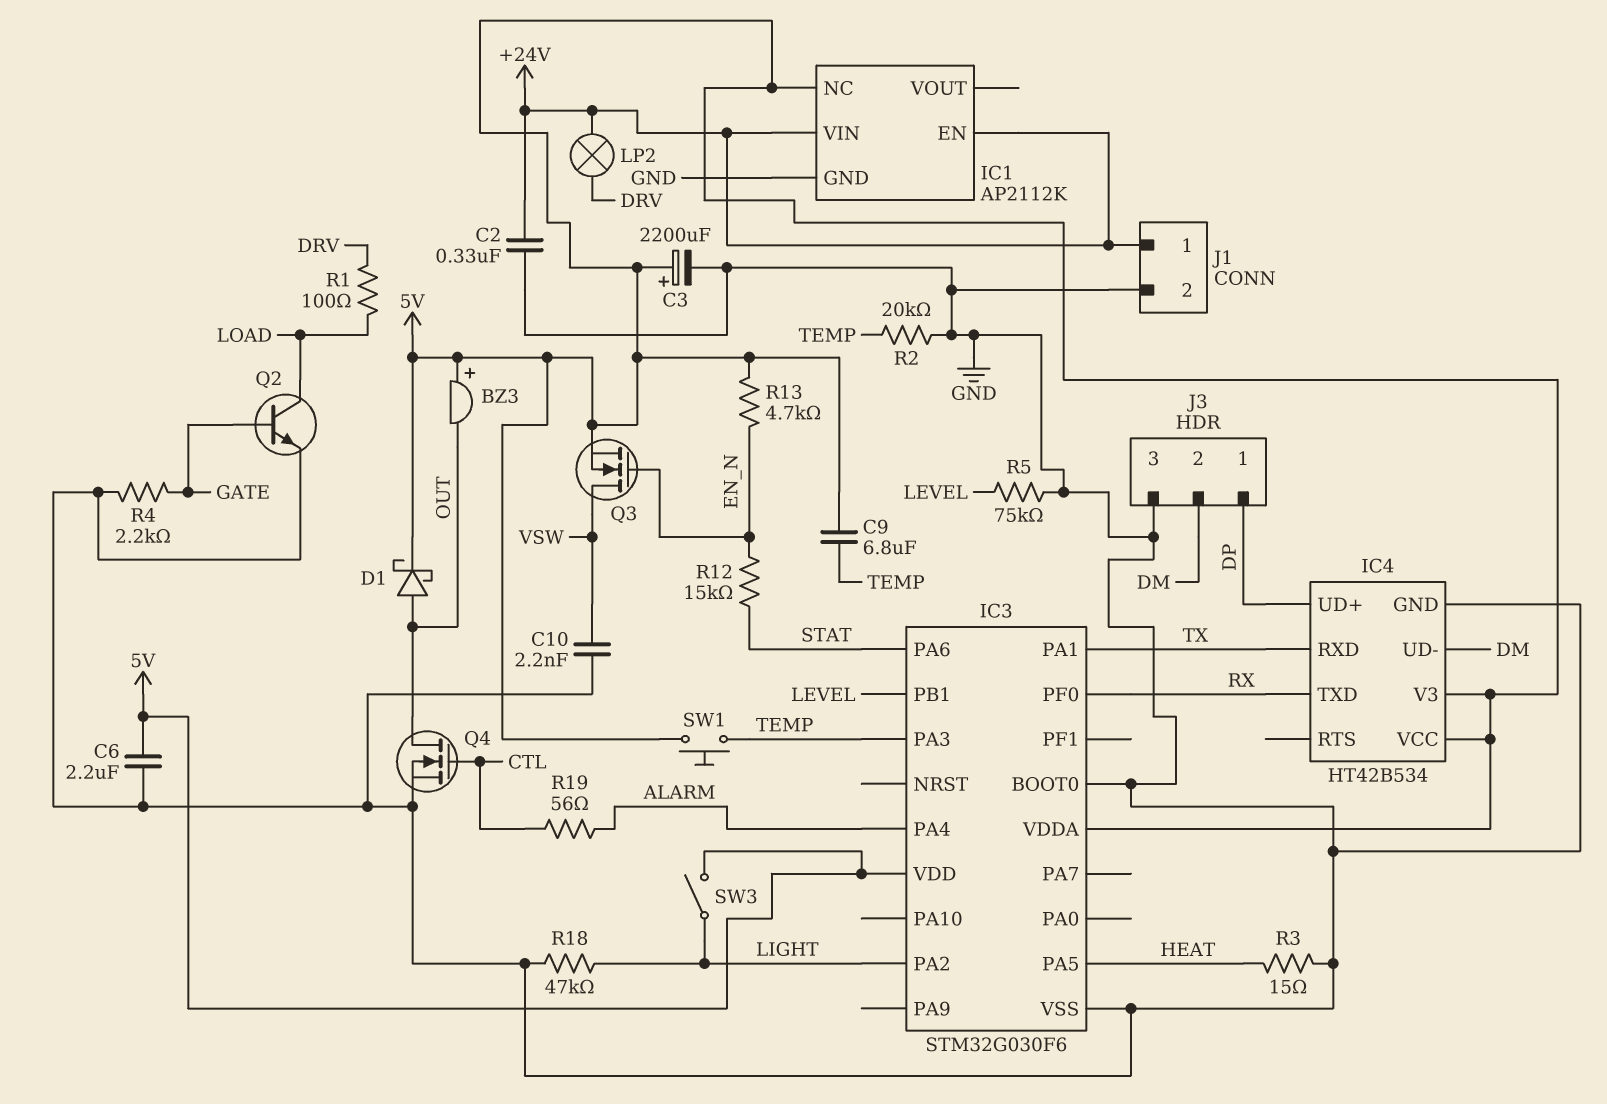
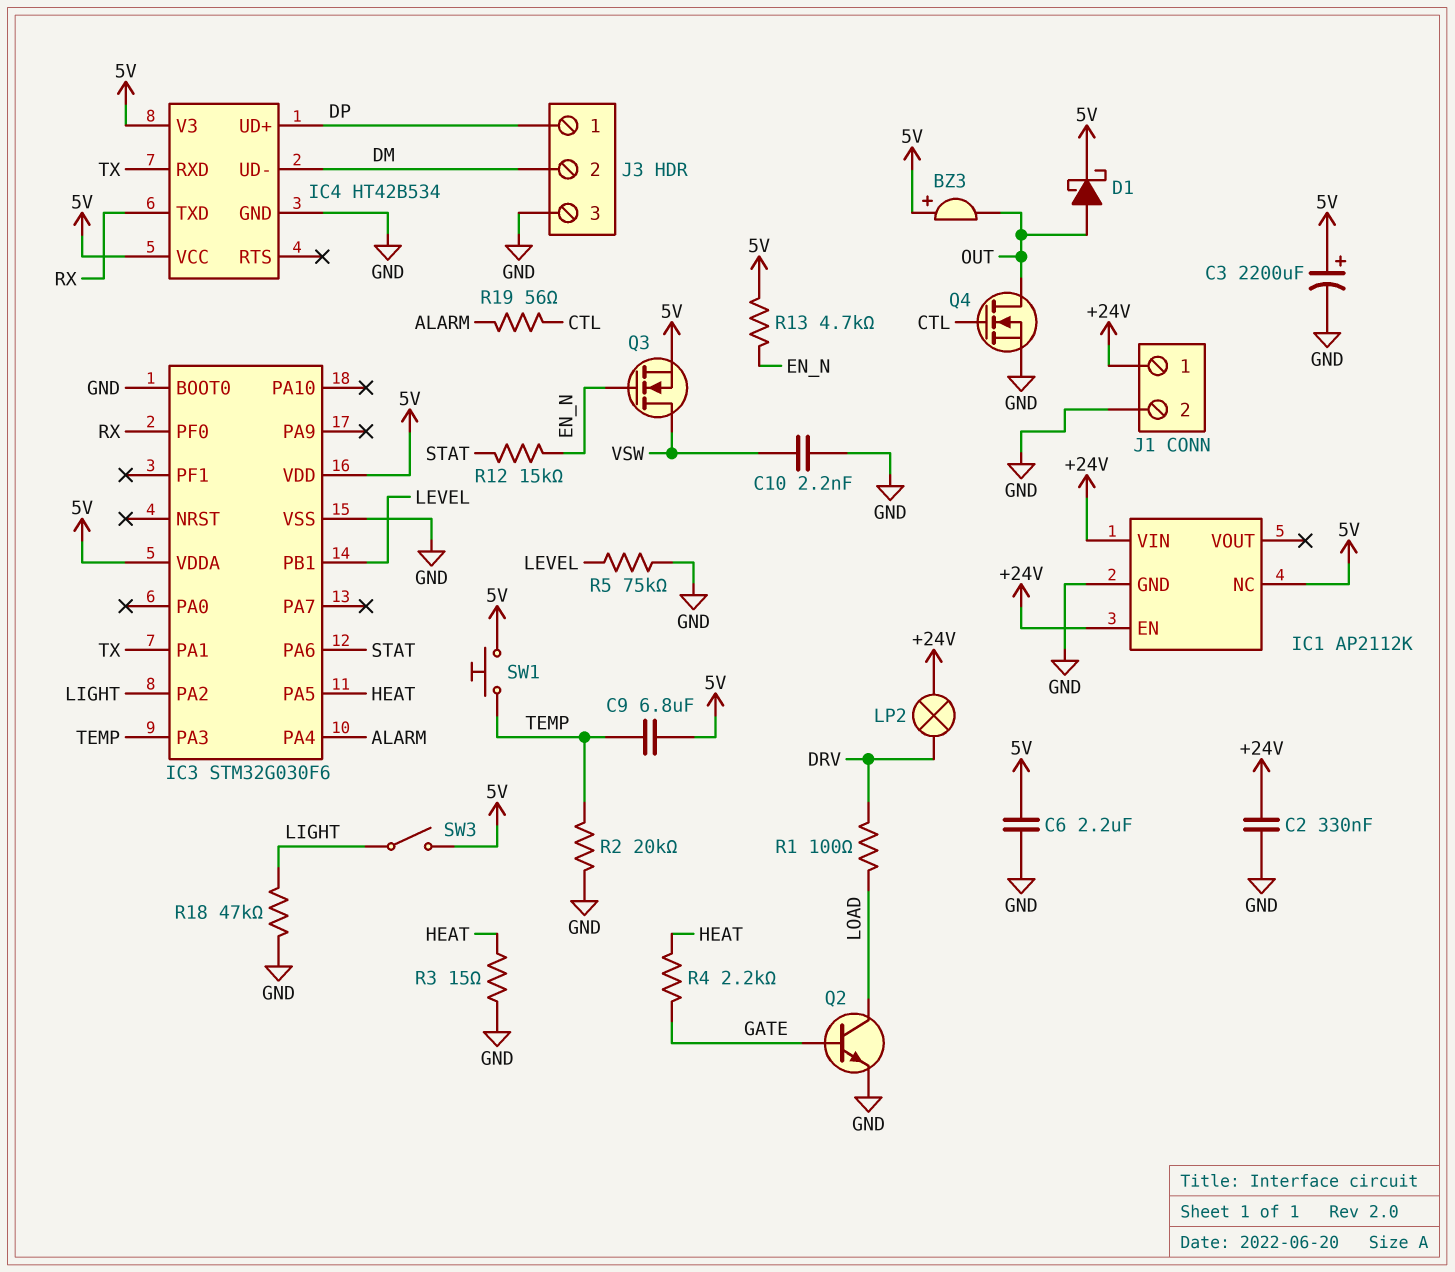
R4: 2.2k (GATE, GND) -> 2.2k (GATE, HEAT)

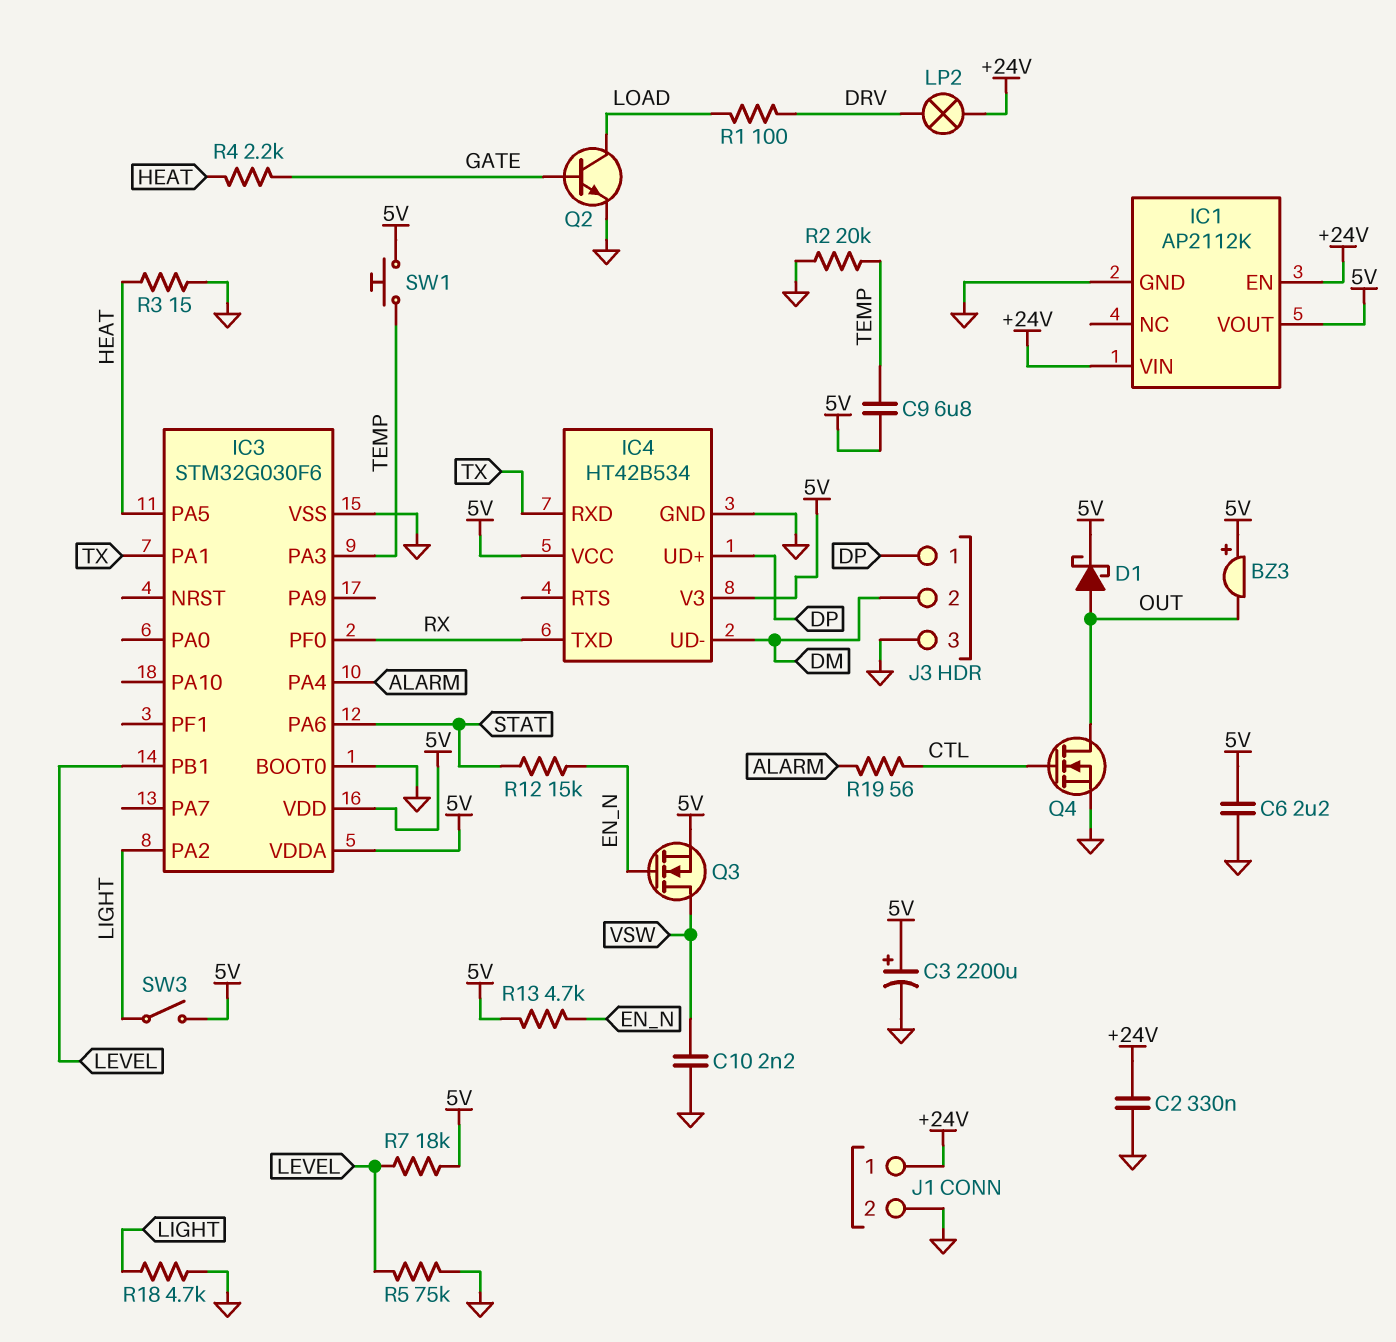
IC1 pin NC: 5V -> none
IC1 pin VOUT: none -> 5V
R7: none -> 18k (5V, LEVEL)
R18: 47k (GND, LIGHT) -> 4.7k (GND, LIGHT)

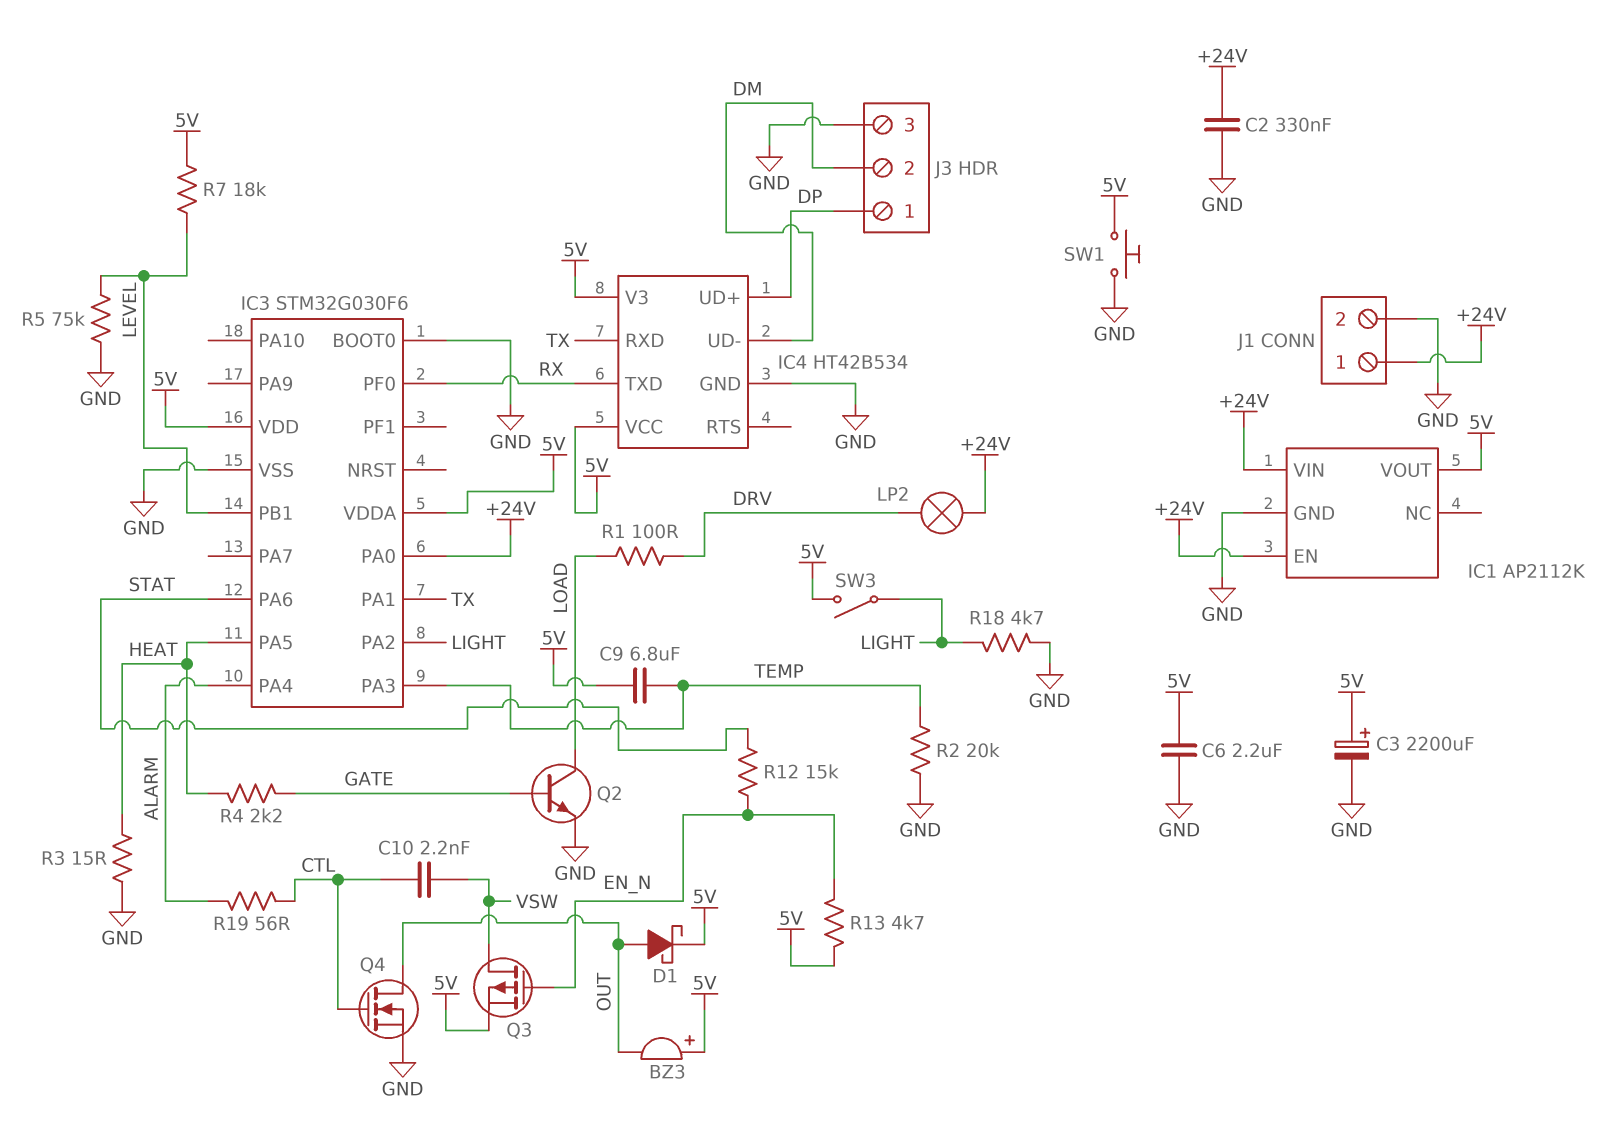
C10: 2.2nF (GND, VSW) -> 2.2nF (CTL, VSW)
IC3 pin PA0: none -> +24V
Q3: NMOS (G EN_N, D VSW, S 5V) -> PMOS (G EN_N, D VSW, S 5V)
SW1: button (5V, TEMP) -> button (5V, GND)

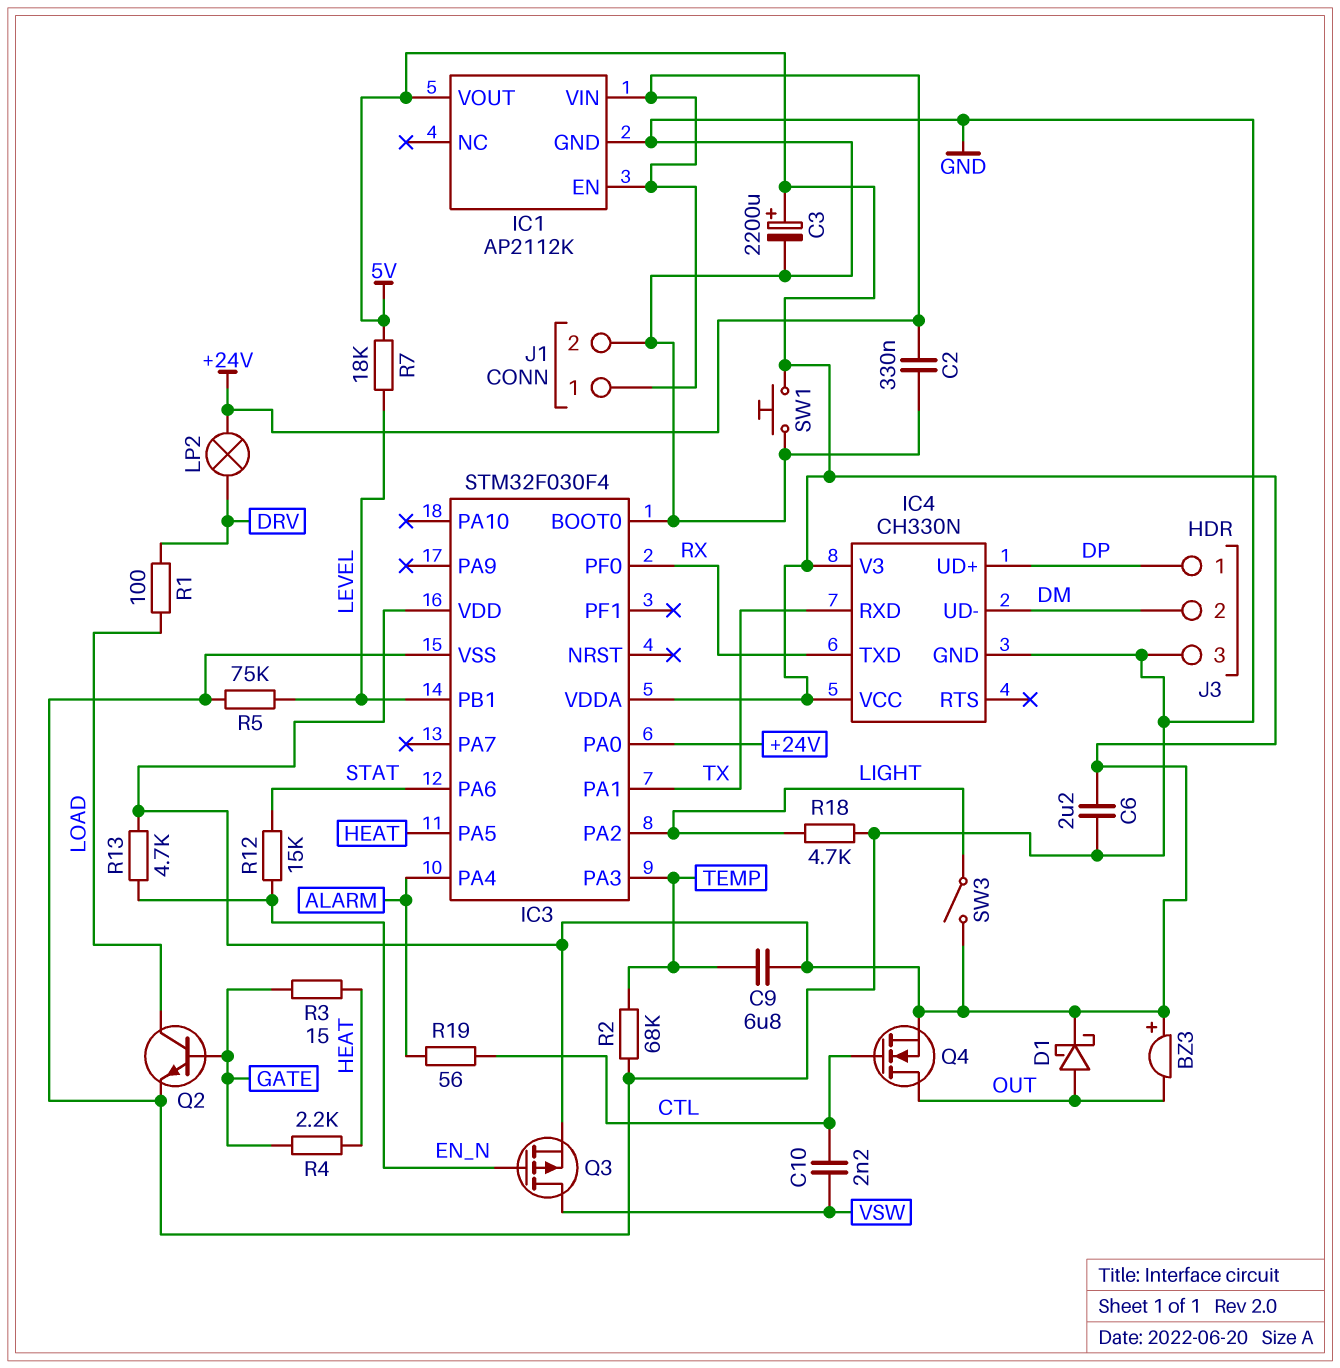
IC3: STM32G030F6 -> STM32F030F4
IC4: HT42B534 -> CH330N
Q4: NMOS (G CTL, D OUT, S GND) -> NMOS (G CTL, D OUT, S 5V)
R2: 20k (GND, TEMP) -> 68k (GND, TEMP)
R3: 15 (GND, HEAT) -> 15 (GATE, HEAT)

